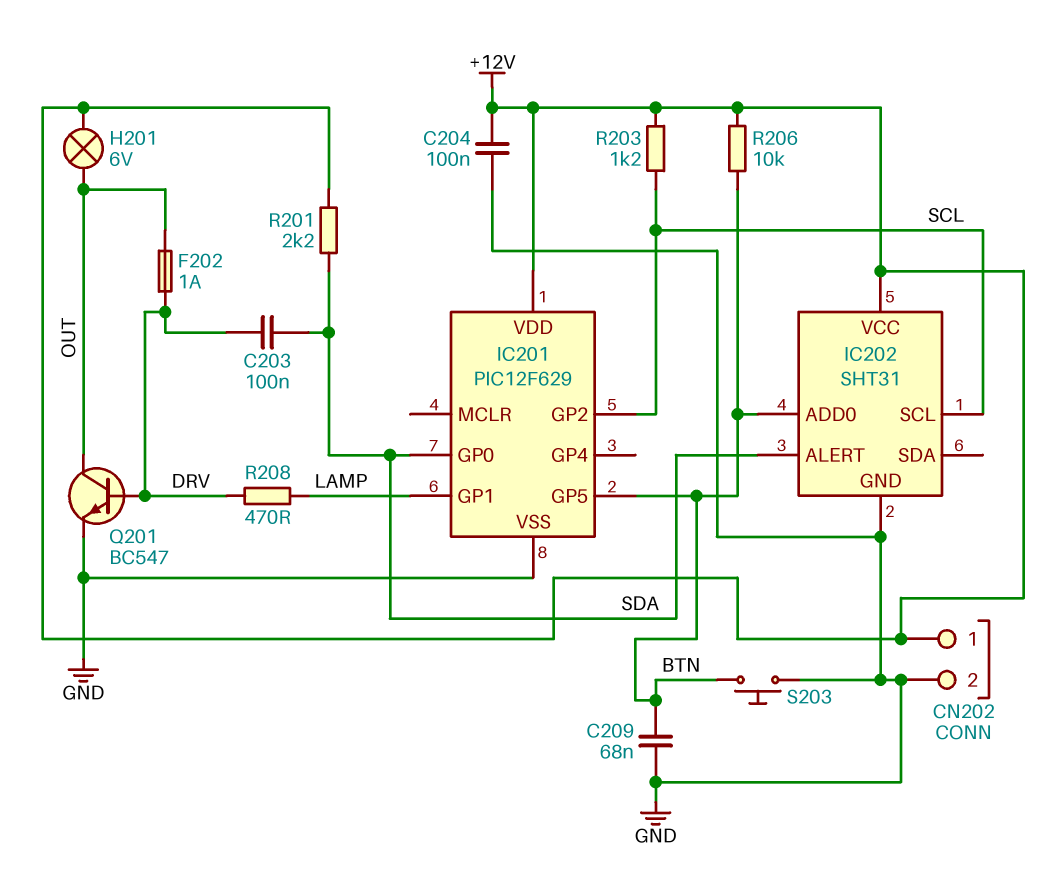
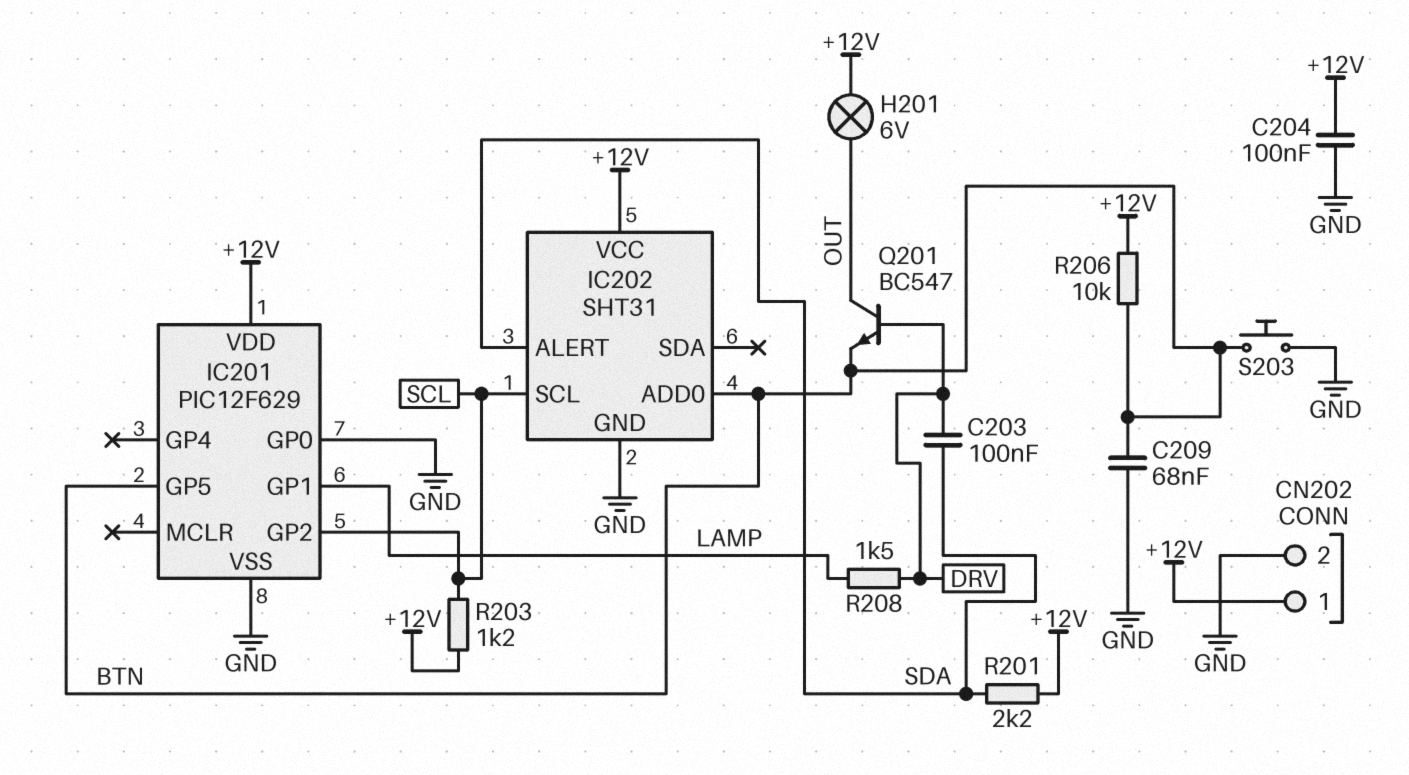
F202: 1A (DRV, OUT) -> none
IC201 pin GP0: SDA -> GND
Q201: NPN BC547 (B DRV, C OUT, E GND) -> NPN BC547 (B DRV, C OUT, E BTN)
R208: 470 (DRV, LAMP) -> 1.5k (DRV, LAMP)

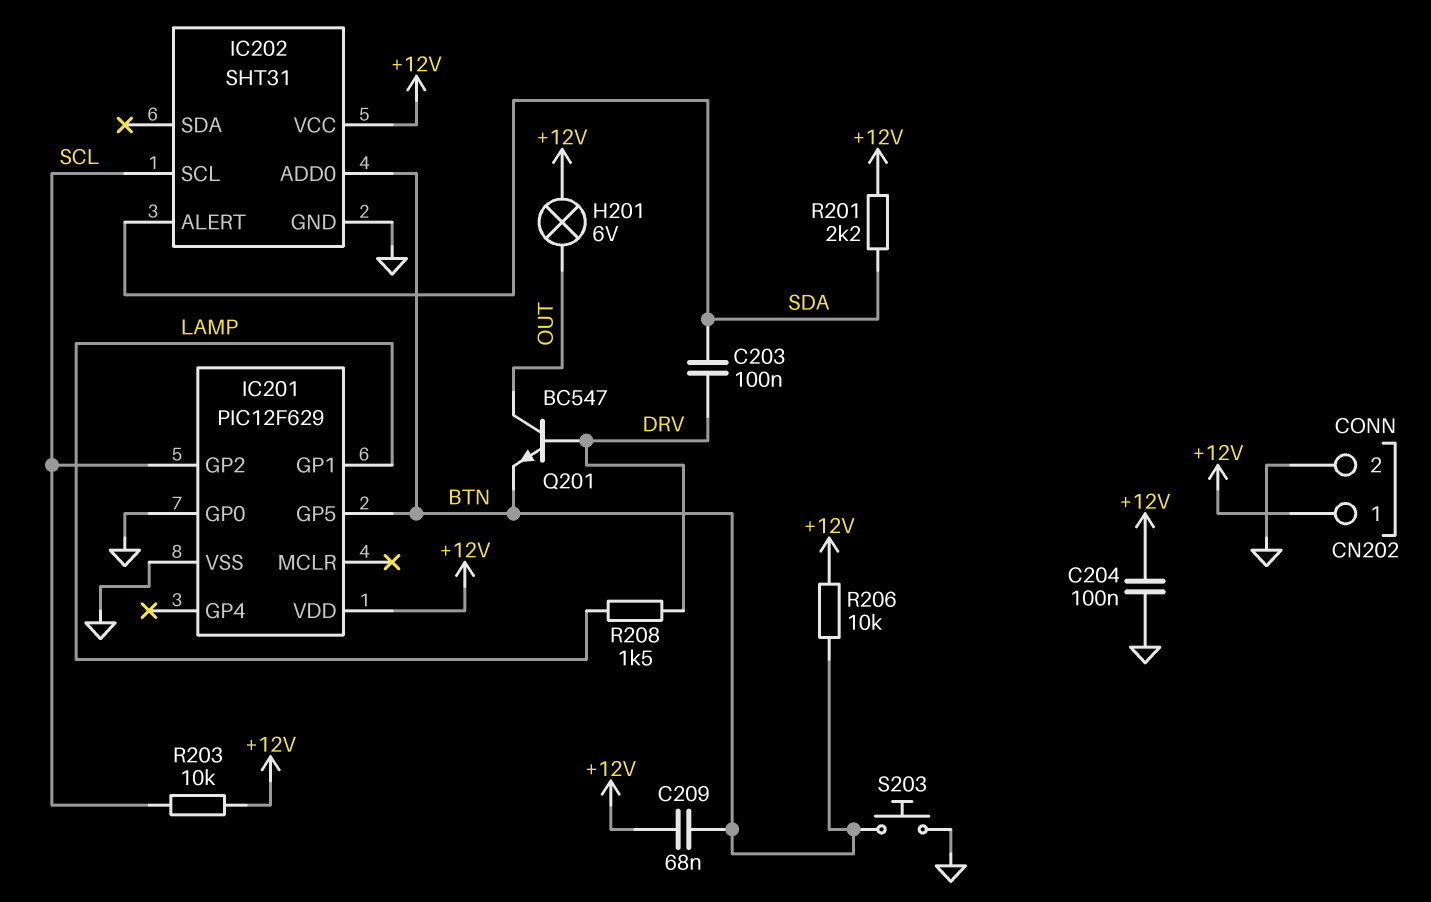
C209: 68nF (BTN, GND) -> 68nF (+12V, BTN)
R203: 1.2k (+12V, SCL) -> 10k (+12V, SCL)

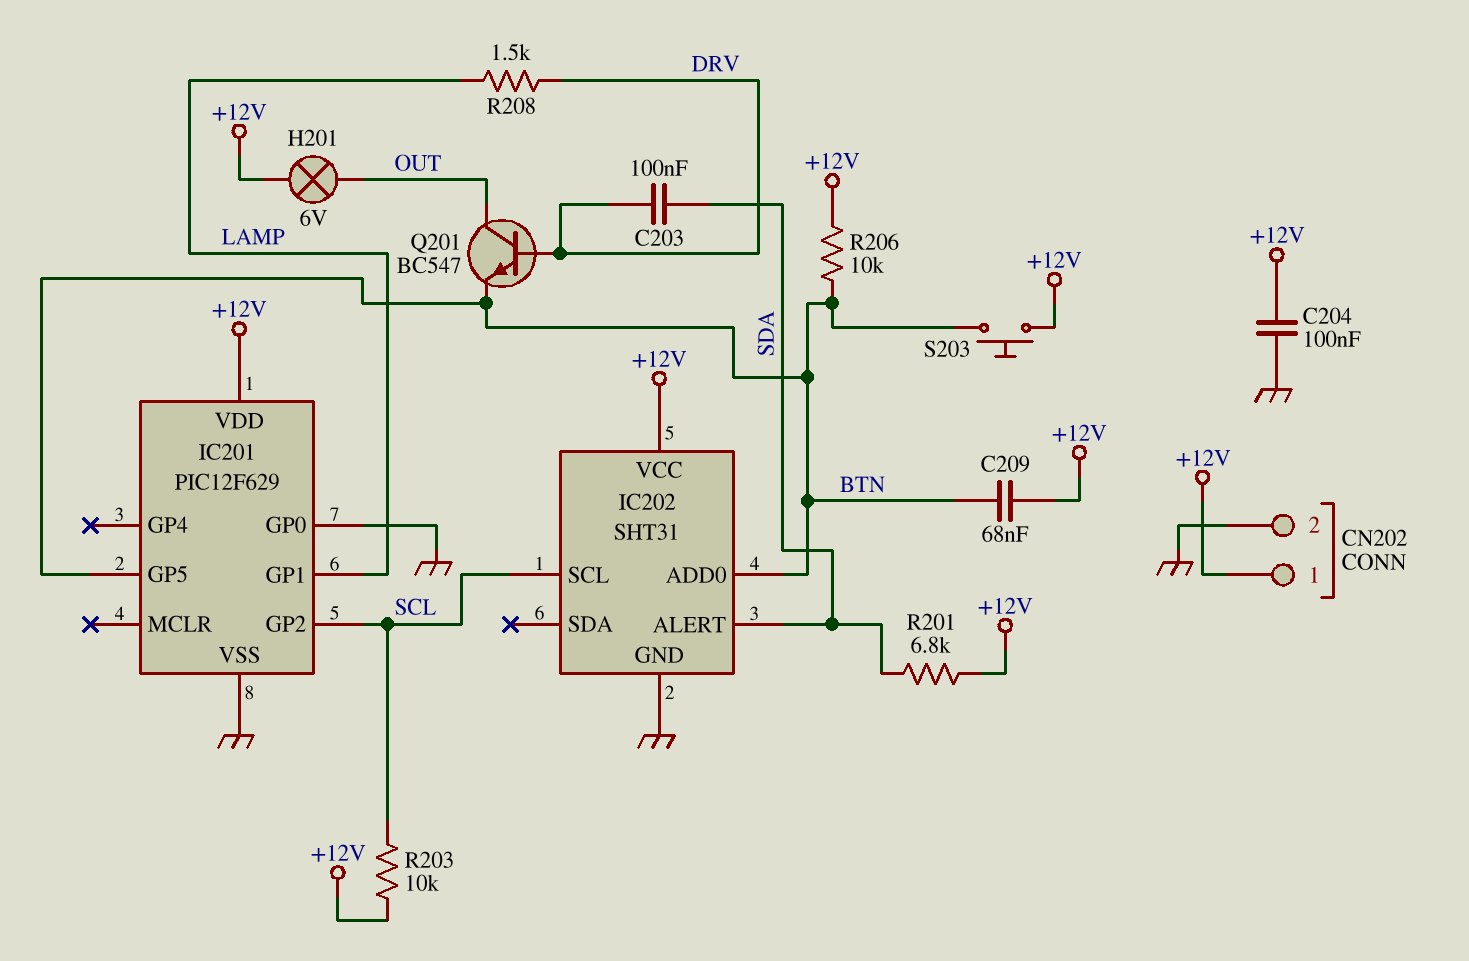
R201: 2.2k (+12V, SDA) -> 6.8k (+12V, SDA)
S203: button (BTN, GND) -> button (+12V, BTN)

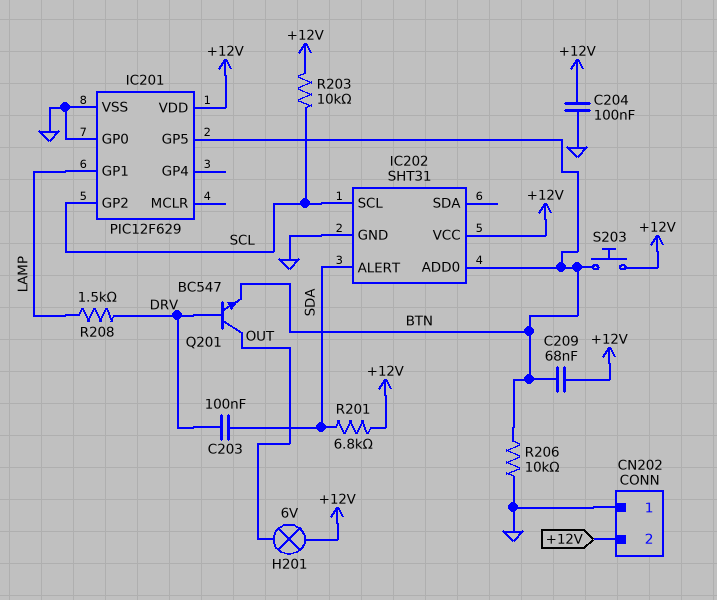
CN202 pin 1: +12V -> GND
CN202 pin 2: GND -> +12V
R206: 10k (+12V, BTN) -> 10k (BTN, GND)

